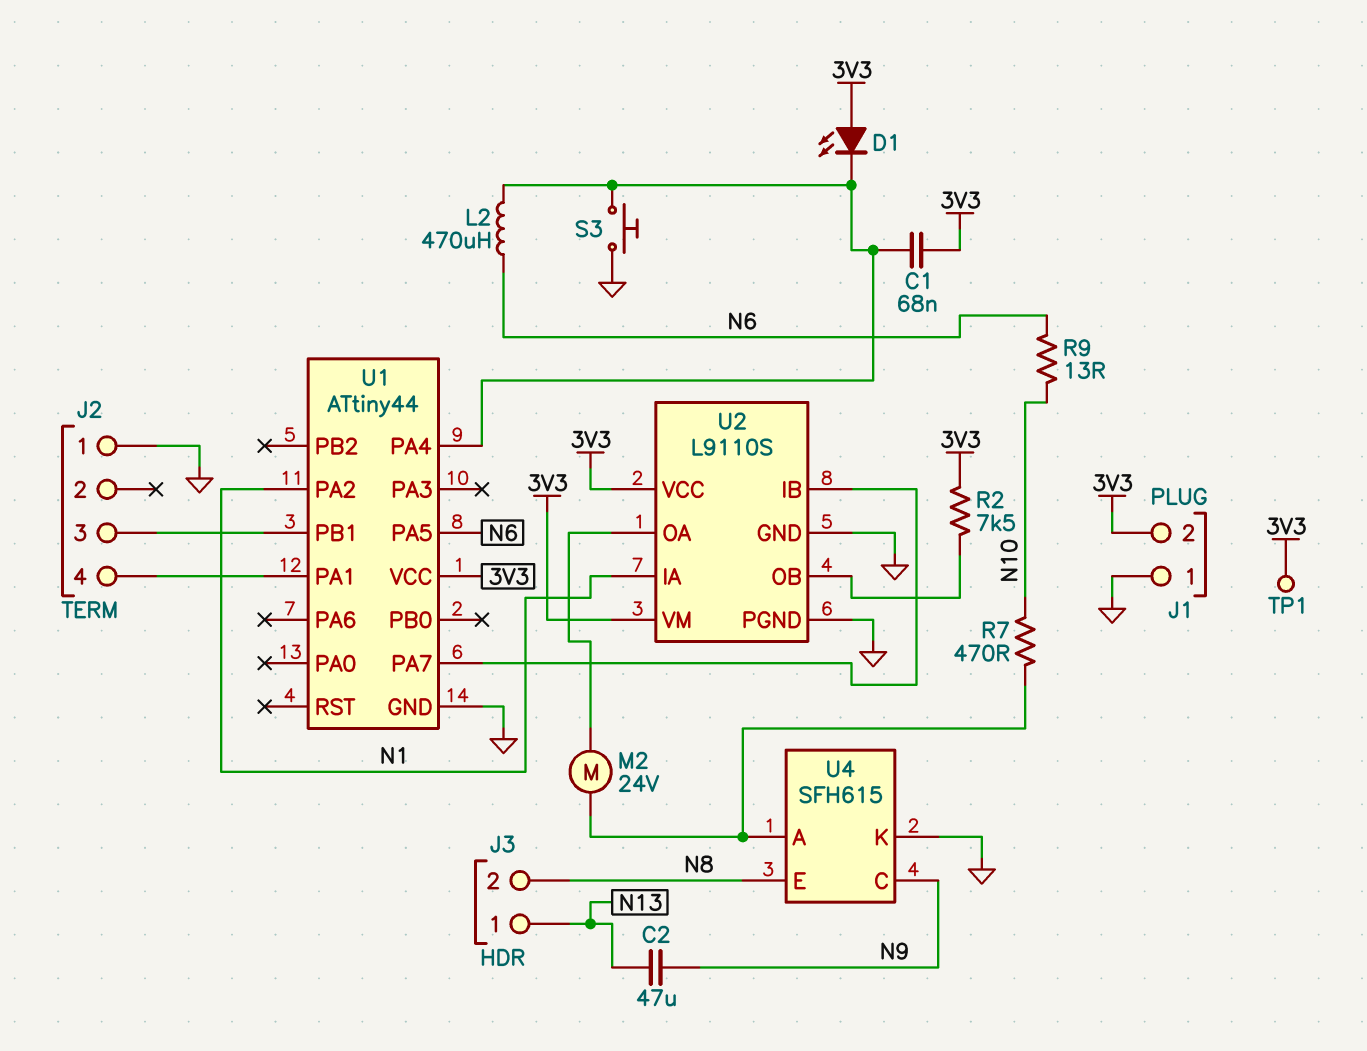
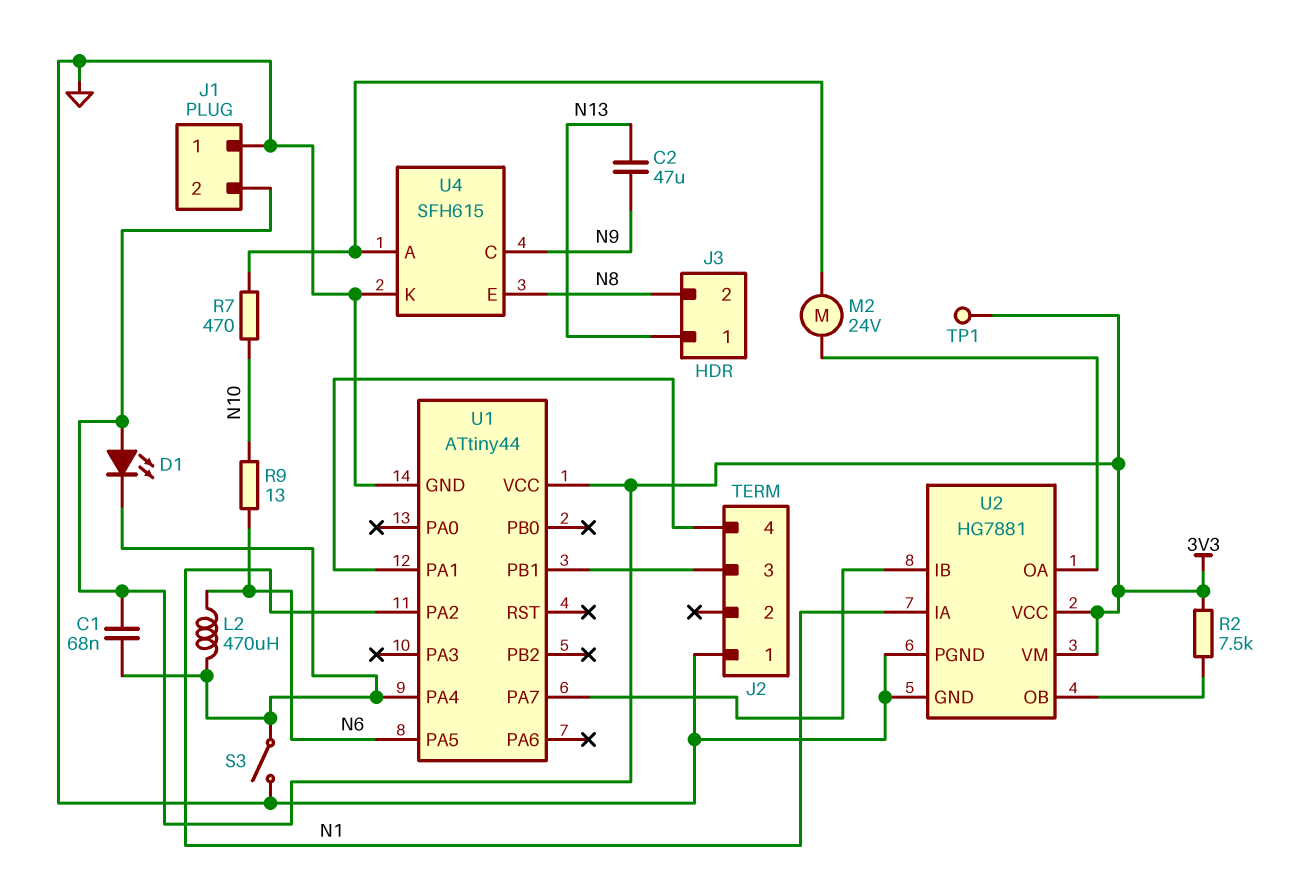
S3: button (GND, U1/PA4) -> switch (GND, U1/PA4)
U2: L9110S -> HG7881

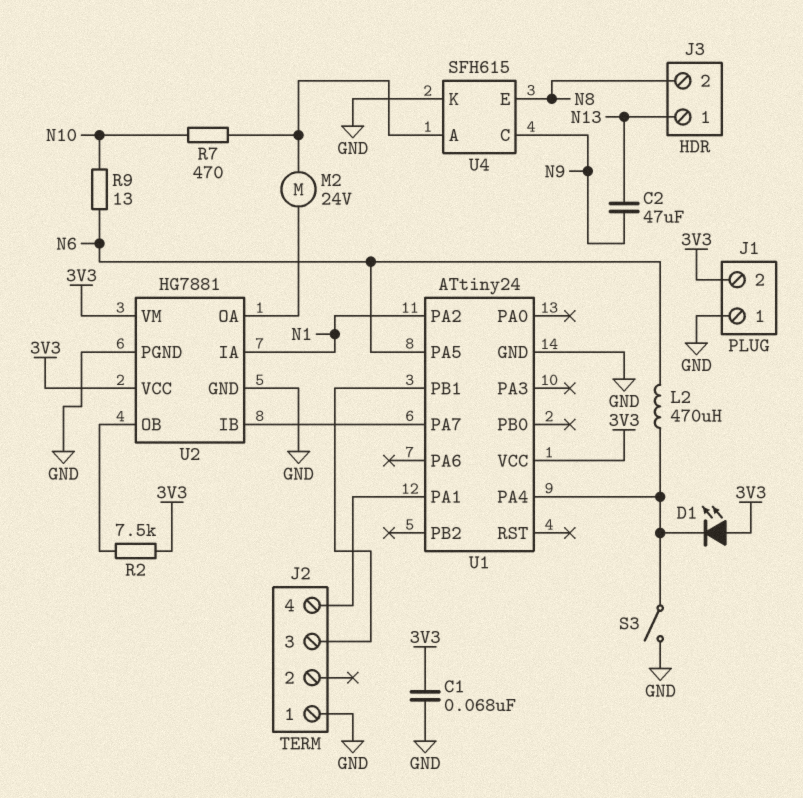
C1: 68nF (3V3, U1/PA4) -> 68nF (3V3, GND)
TP1: test point (3V3) -> none
U1: ATtiny44 -> ATtiny24

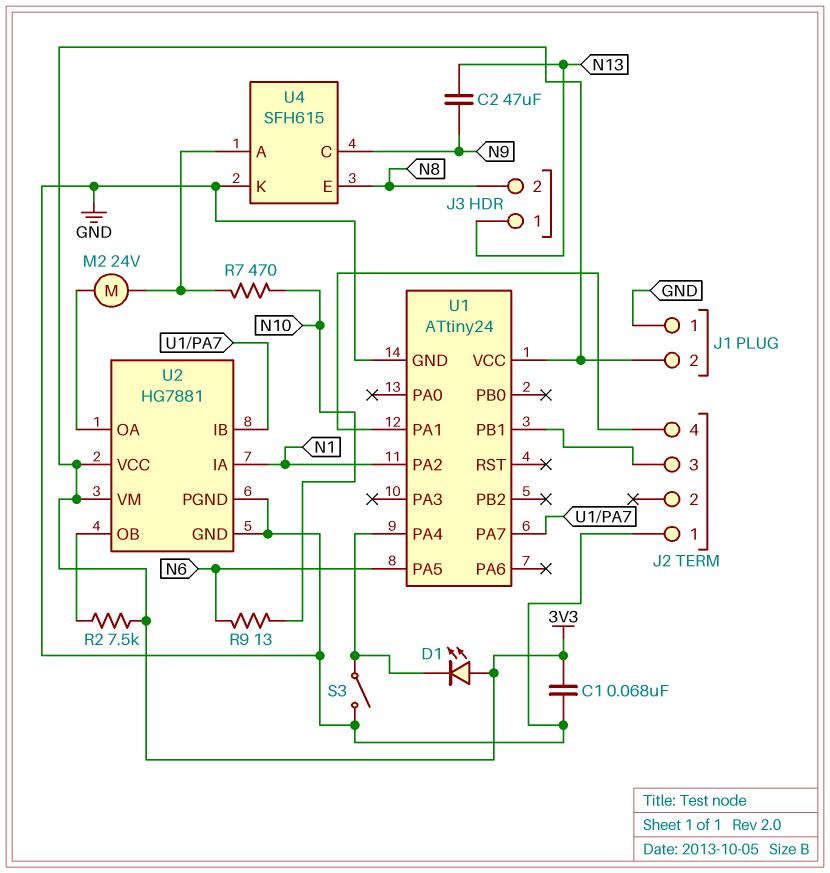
L2: 470uH (N6, U1/PA4) -> none

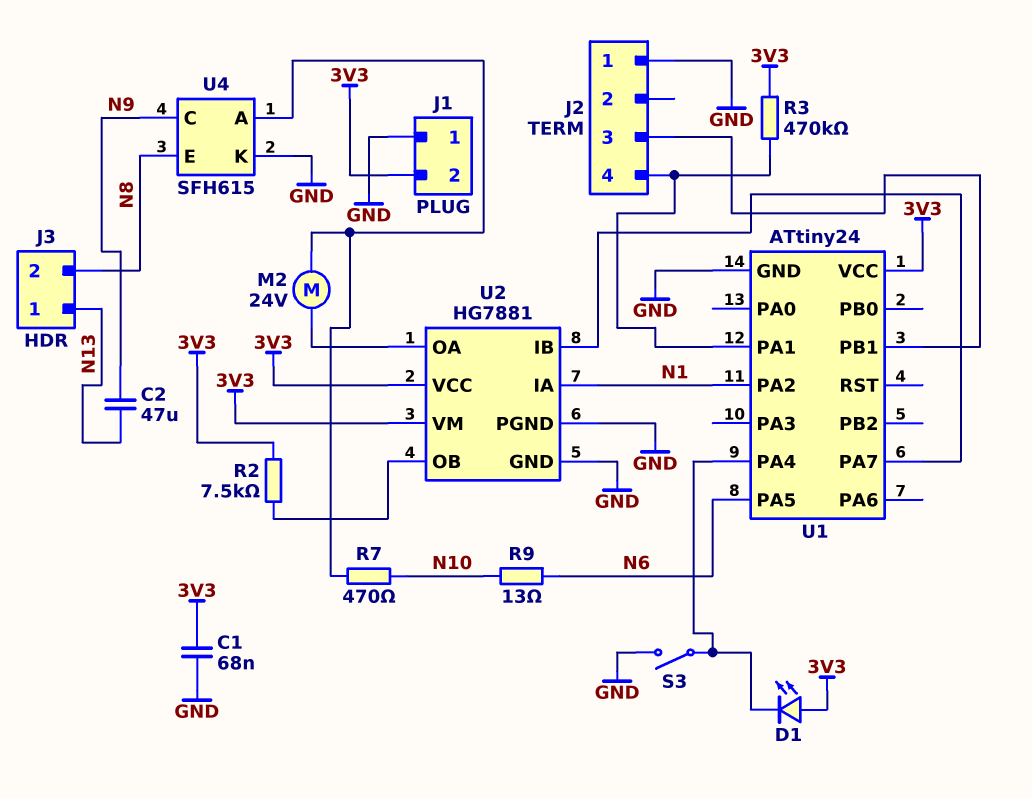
R3: none -> 470k (3V3, J2/4)

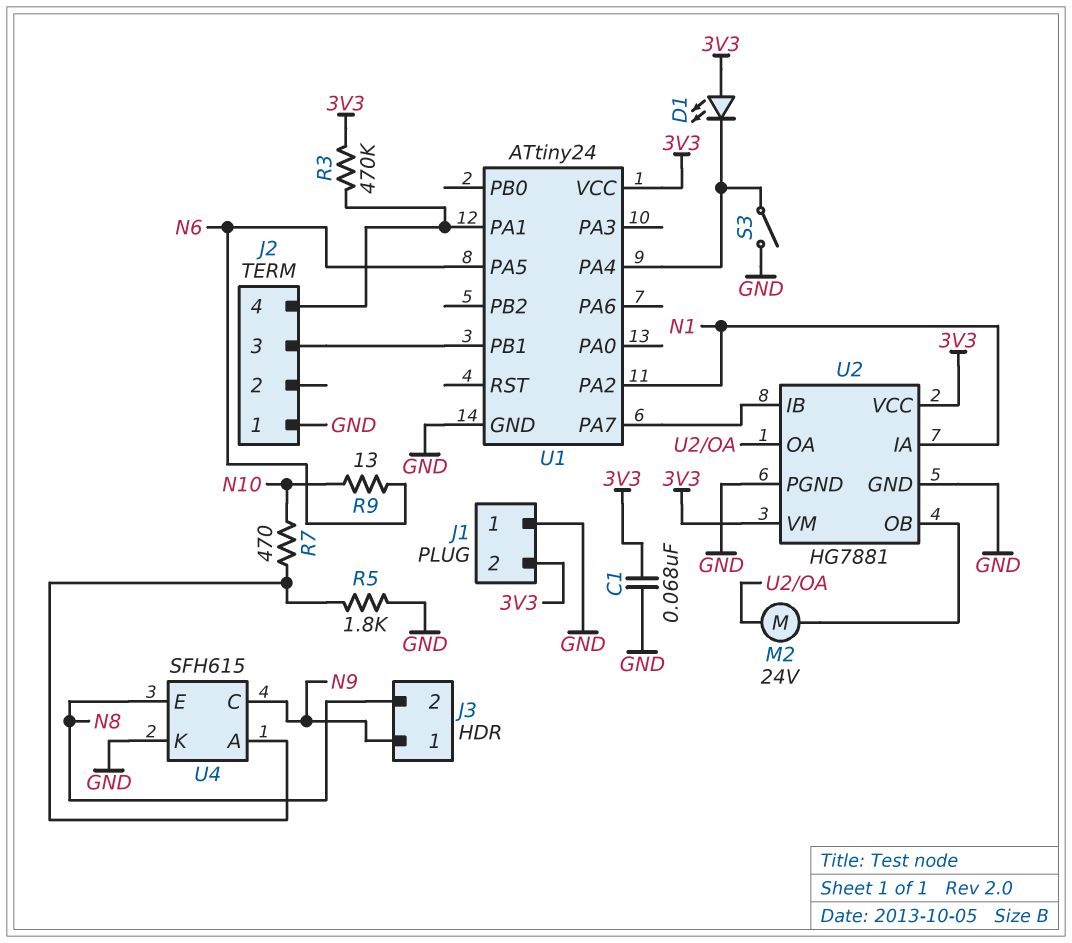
C2: 47uF (N9, N13) -> none
J3 pin 1: N13 -> N9
M2: motor 24V (U2/OA, U4/A) -> motor 24V (U2/OA, U2/OB)
R2: 7.5k (3V3, U2/OB) -> none
R5: none -> 1.8k (GND, U4/A)

